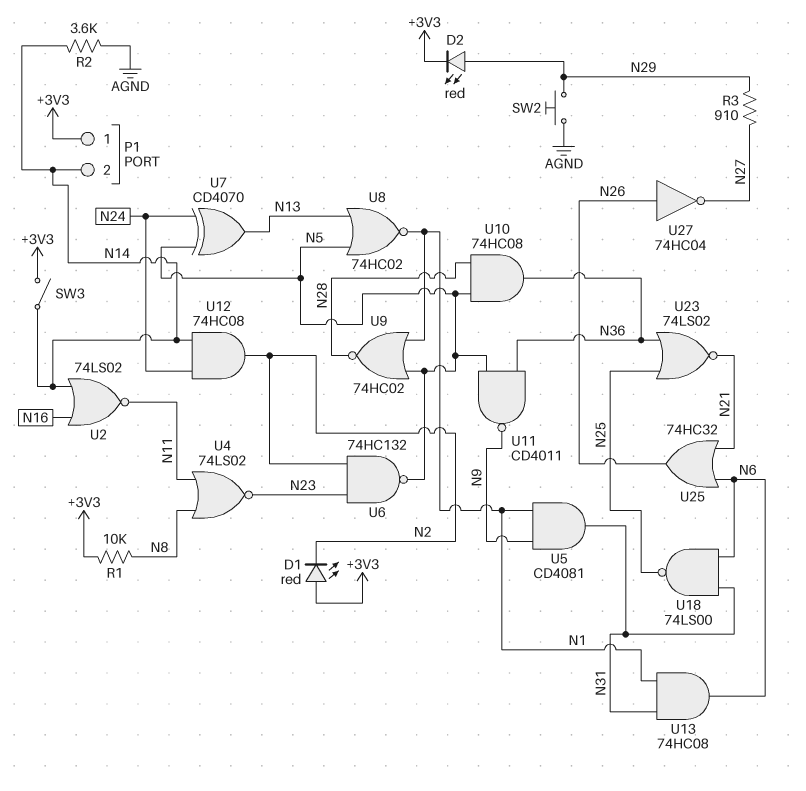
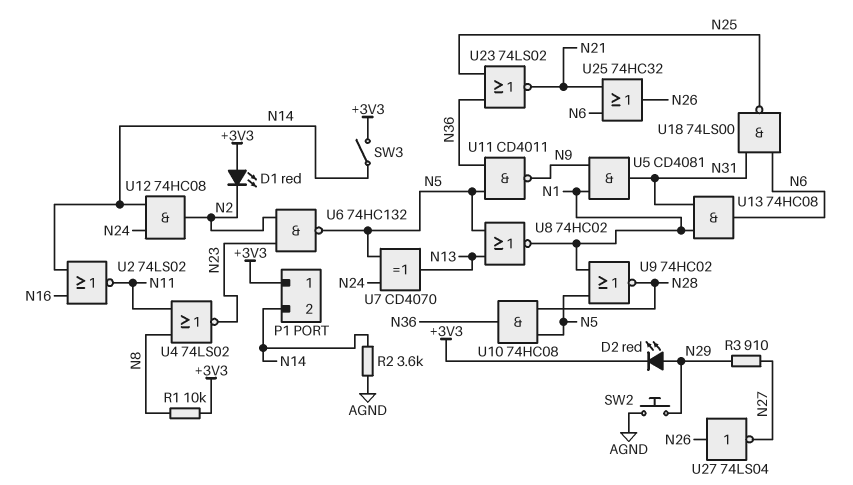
U27: NOT 74HC04 (in N26, out N27) -> NOT 74LS04 (in N26, out N27)

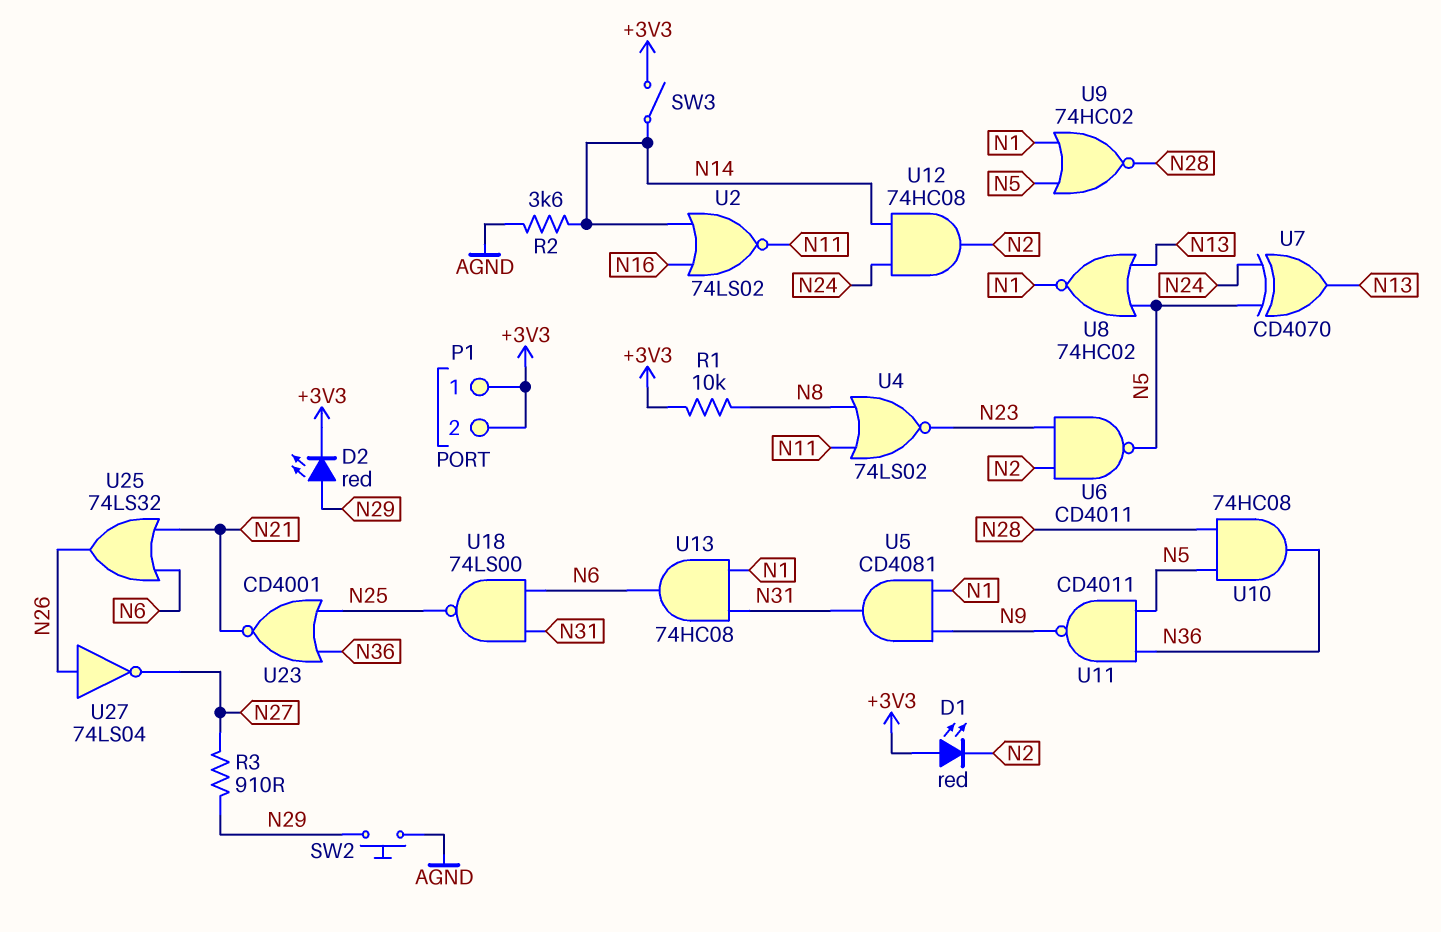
P1 pin 2: N14 -> +3V3
U6: NAND 74HC132 (in N2, in N23, out N5) -> NAND CD4011 (in N2, in N23, out N5)
U23: NOR 74LS02 (in N25, in N36, out N21) -> NOR CD4001 (in N25, in N36, out N21)
U25: OR 74HC32 (in N6, in N21, out N26) -> OR 74LS32 (in N6, in N21, out N26)

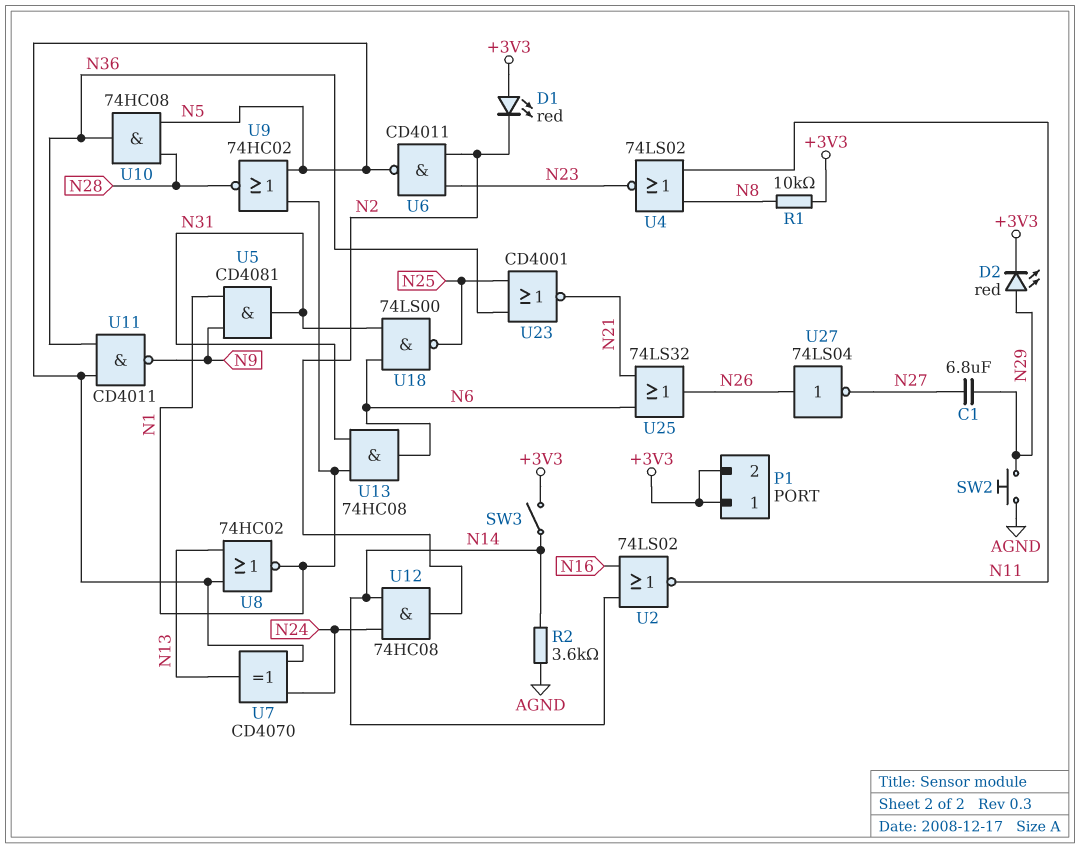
C1: none -> 6.8uF (N27, N29)
R3: 910 (N27, N29) -> none

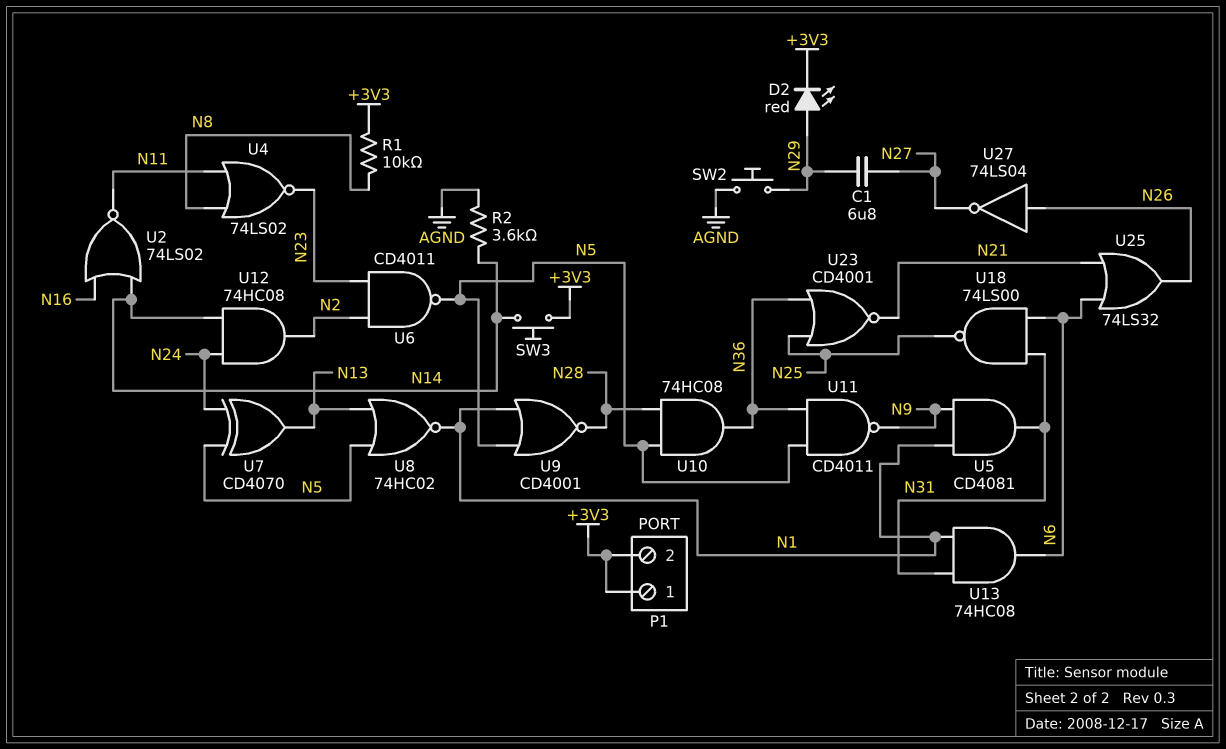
D1: LED red (A +3V3, K N2) -> none
SW3: switch (+3V3, N14) -> button (+3V3, N14)
U9: NOR 74HC02 (in N1, in N5, out N28) -> NOR CD4001 (in N1, in N5, out N28)

